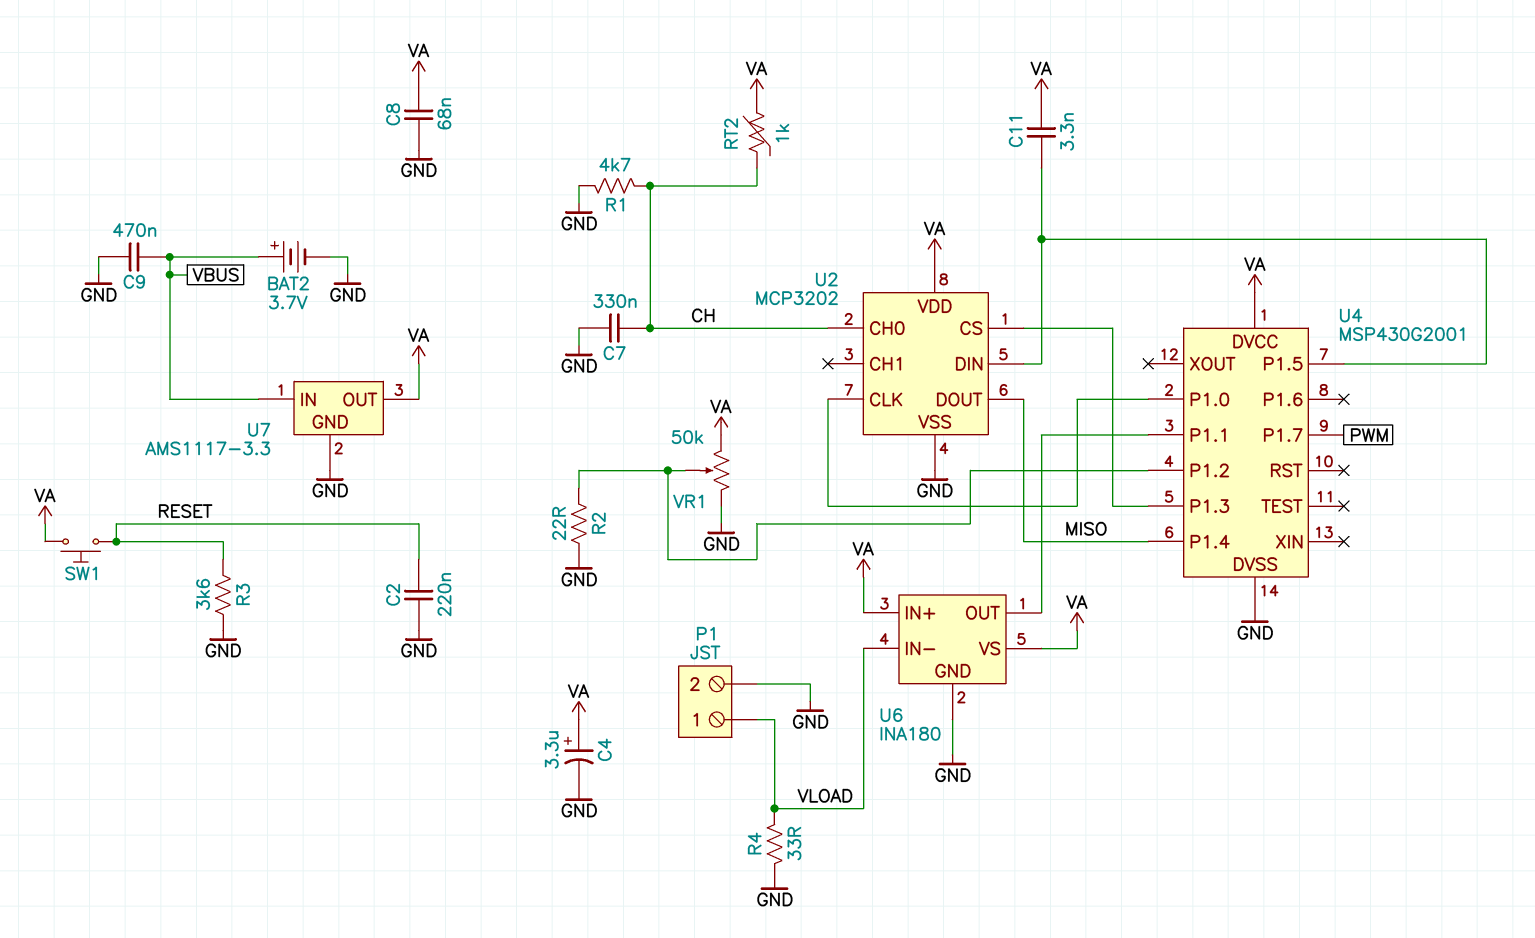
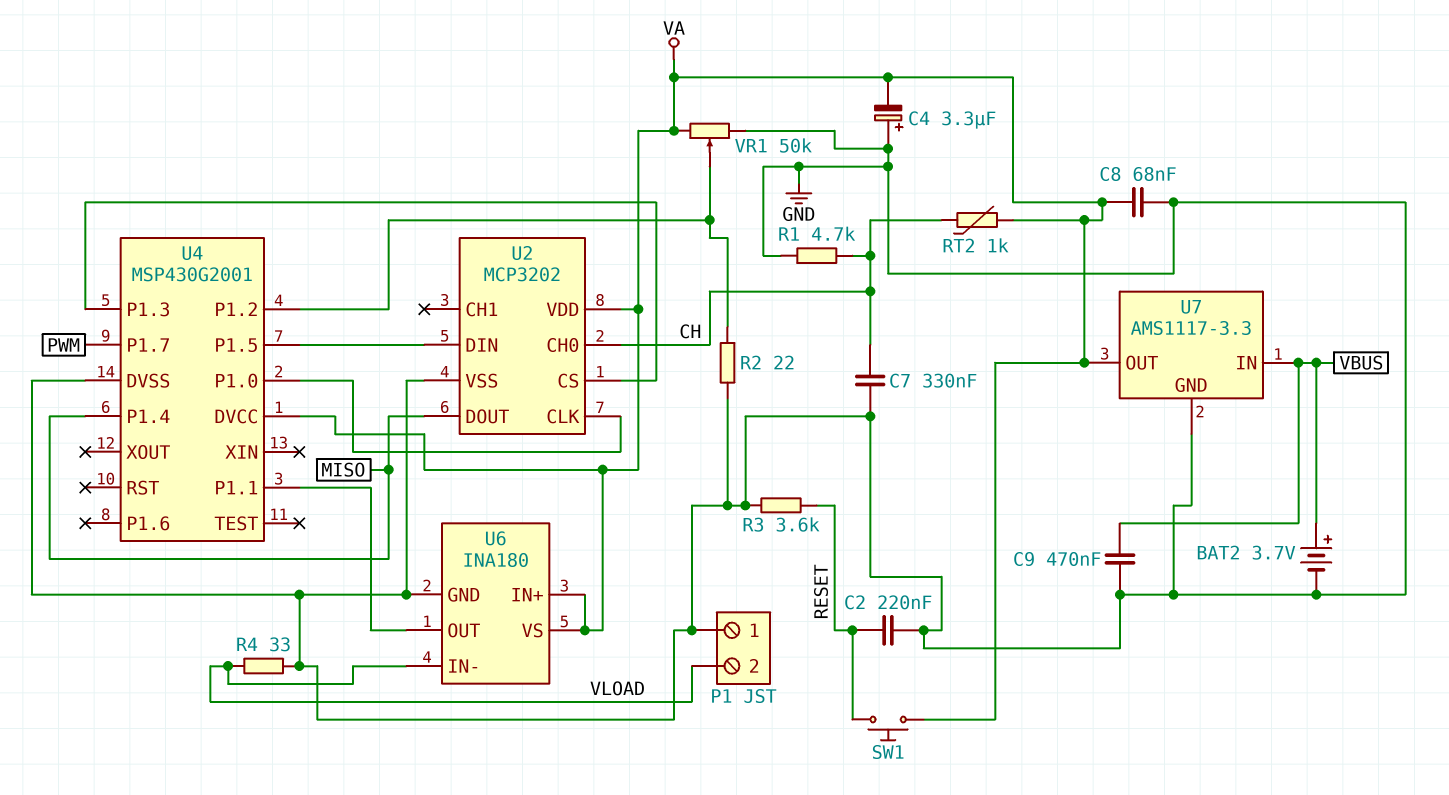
C4: 3.3uF (plus VA, minus GND) -> 3.3uF (plus GND, minus VA)
C11: 3.3nF (U2/DIN, VA) -> none
P1 pin 1: VLOAD -> GND
P1 pin 2: GND -> VLOAD

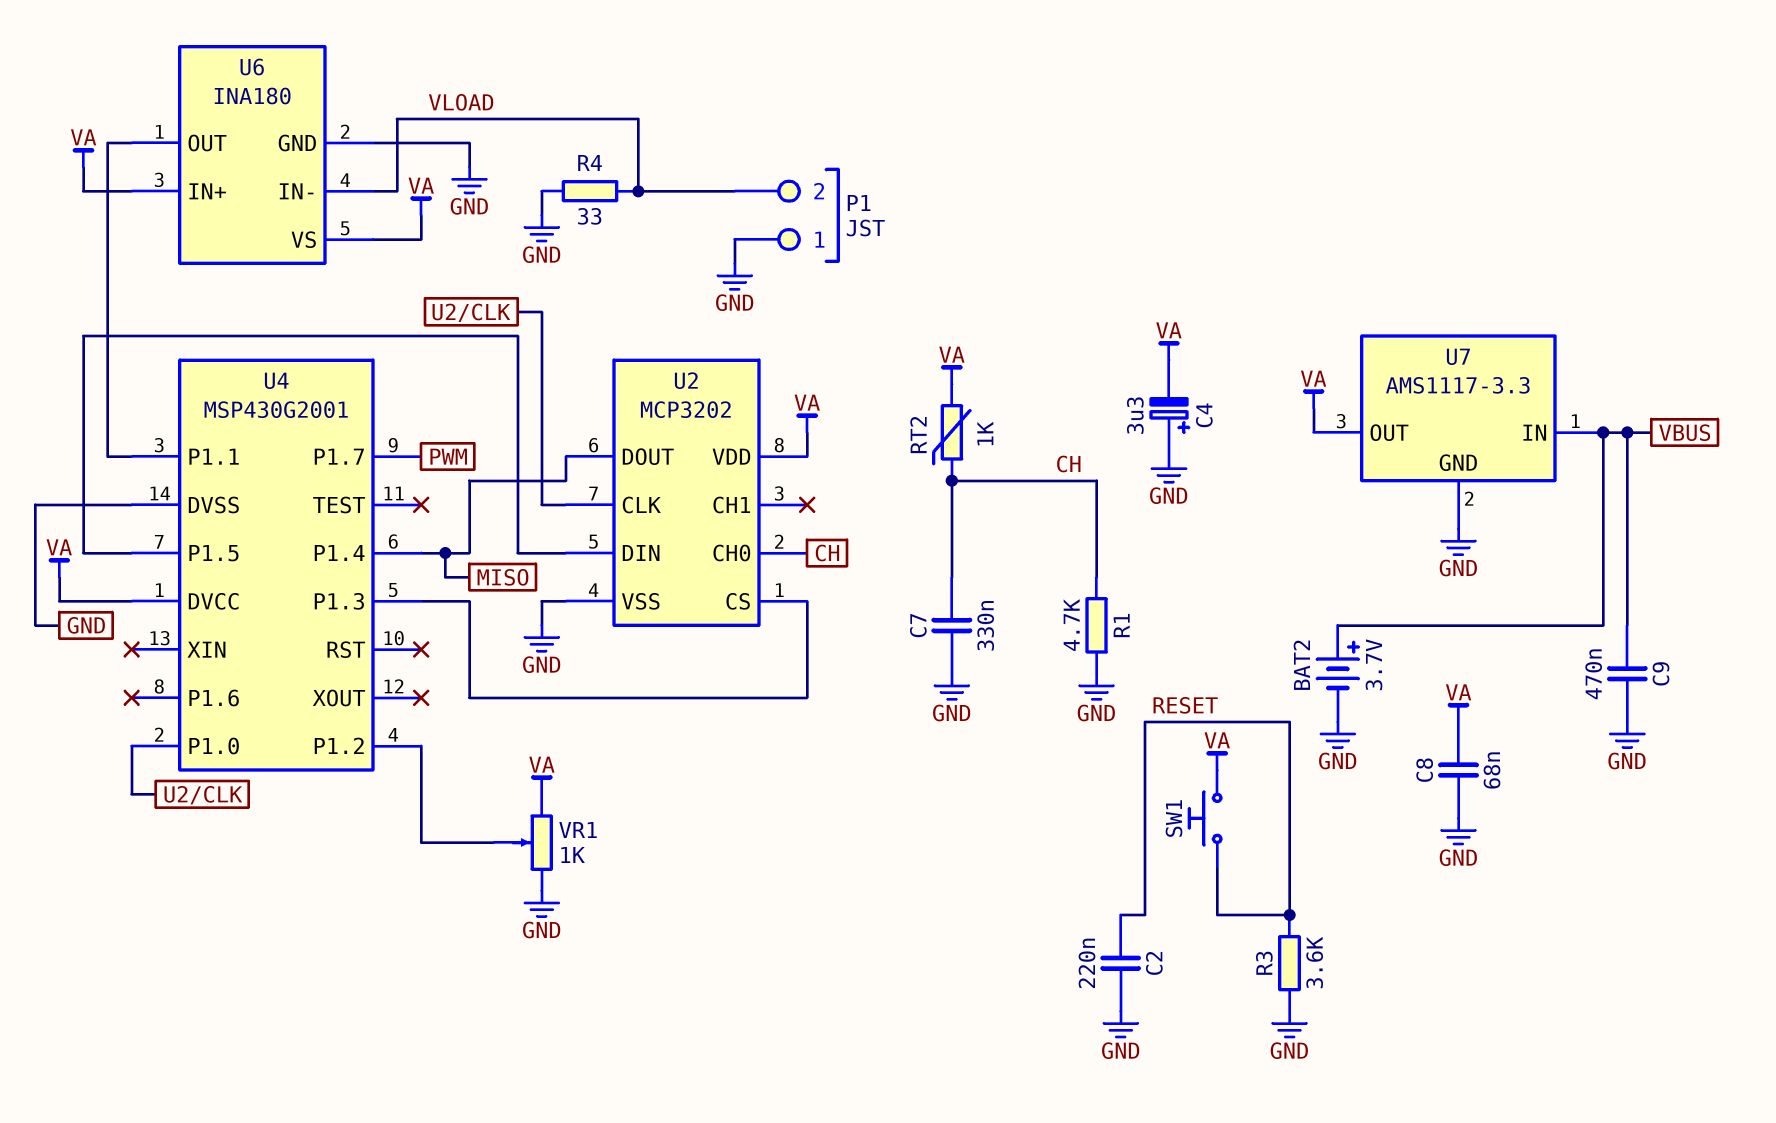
R2: 22 (GND, U4/P1.2) -> none
VR1: 50k (GND, VA, wiper U4/P1.2) -> 1k (GND, VA, wiper U4/P1.2)

